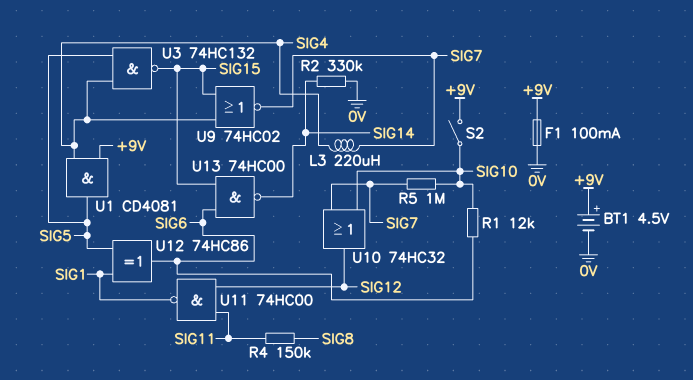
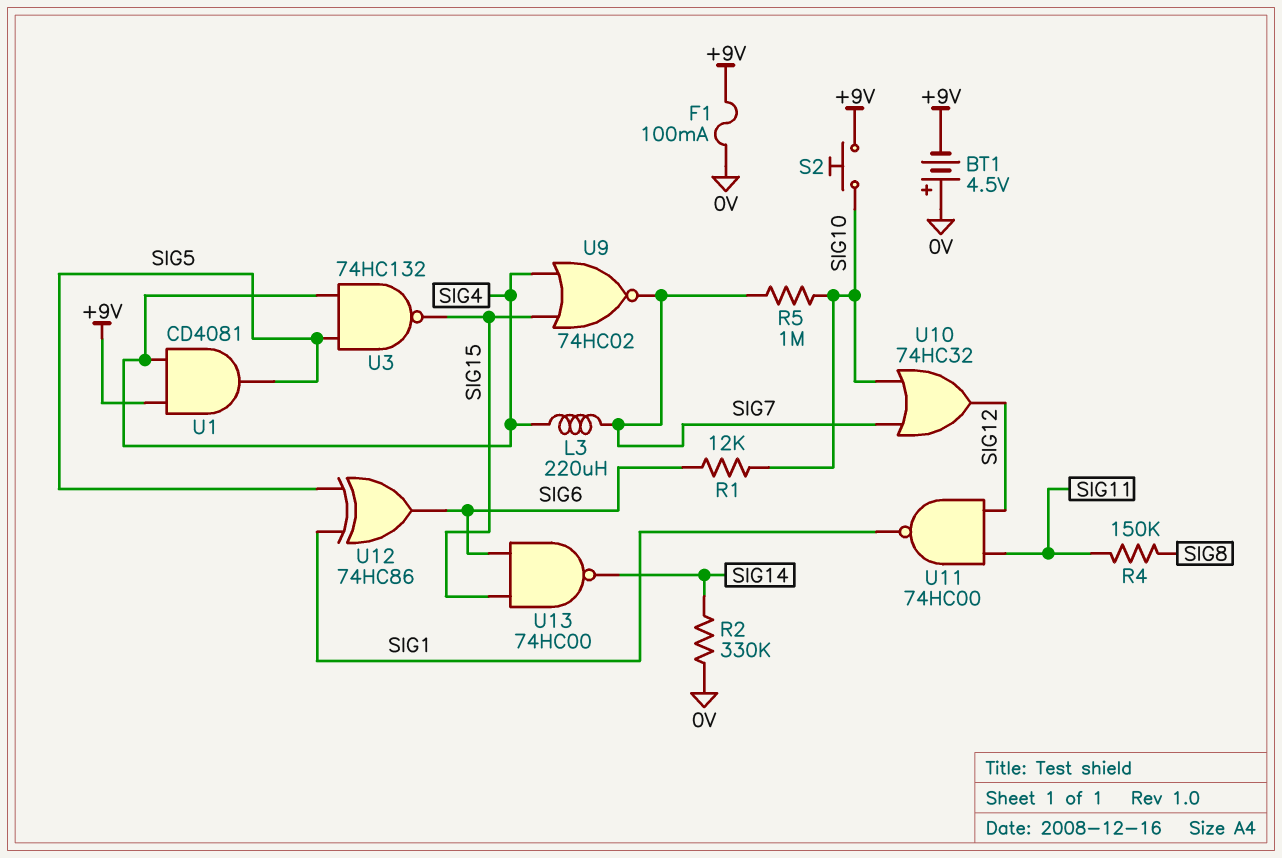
BT1: 4.5V (plus +9V, minus 0V) -> 4.5V (plus 0V, minus +9V)
S2: switch (+9V, SIG10) -> button (+9V, SIG10)

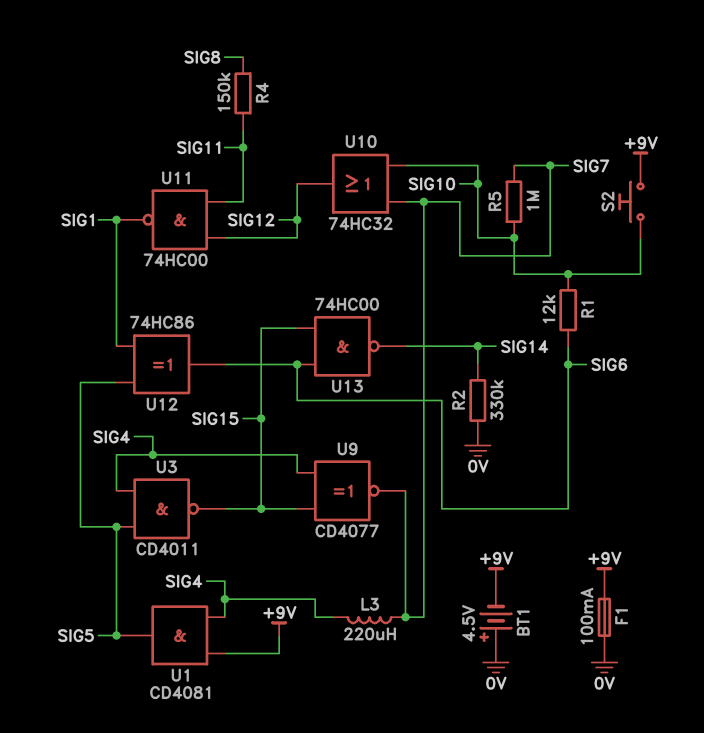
U3: NAND 74HC132 (in SIG4, in SIG5, out SIG15) -> NAND CD4011 (in SIG4, in SIG5, out SIG15)
U9: NOR 74HC02 (in SIG4, in SIG15, out SIG7) -> XNOR CD4077 (in SIG4, in SIG15, out SIG7)

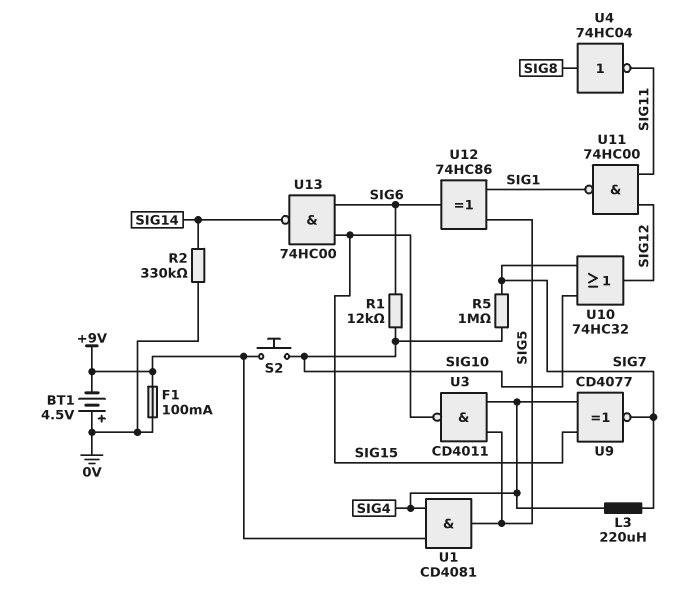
R4: 150k (SIG8, SIG11) -> none
U4: none -> NOT 74HC04 (in SIG8, out SIG11)

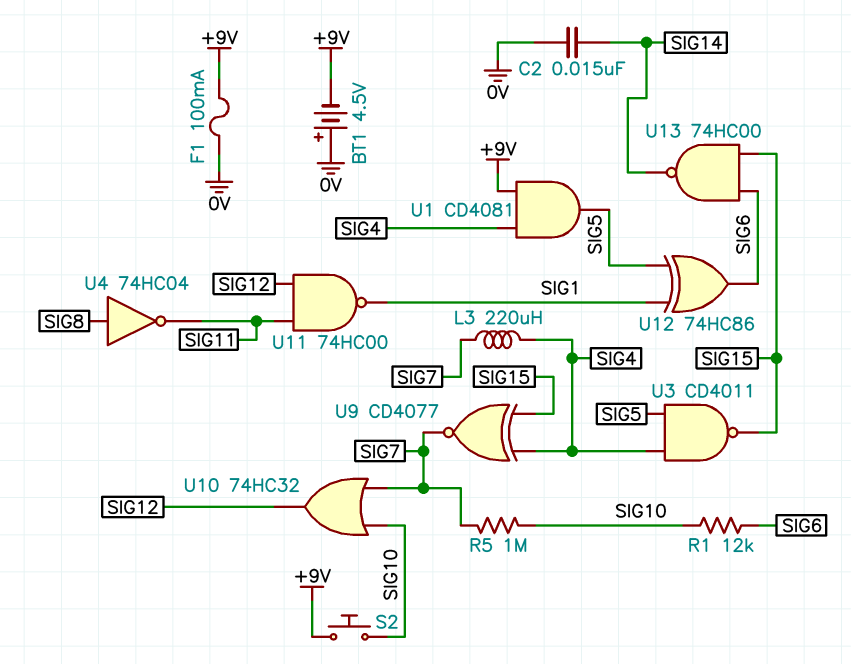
C2: none -> 15nF (0V, SIG14)
R2: 330k (0V, SIG14) -> none

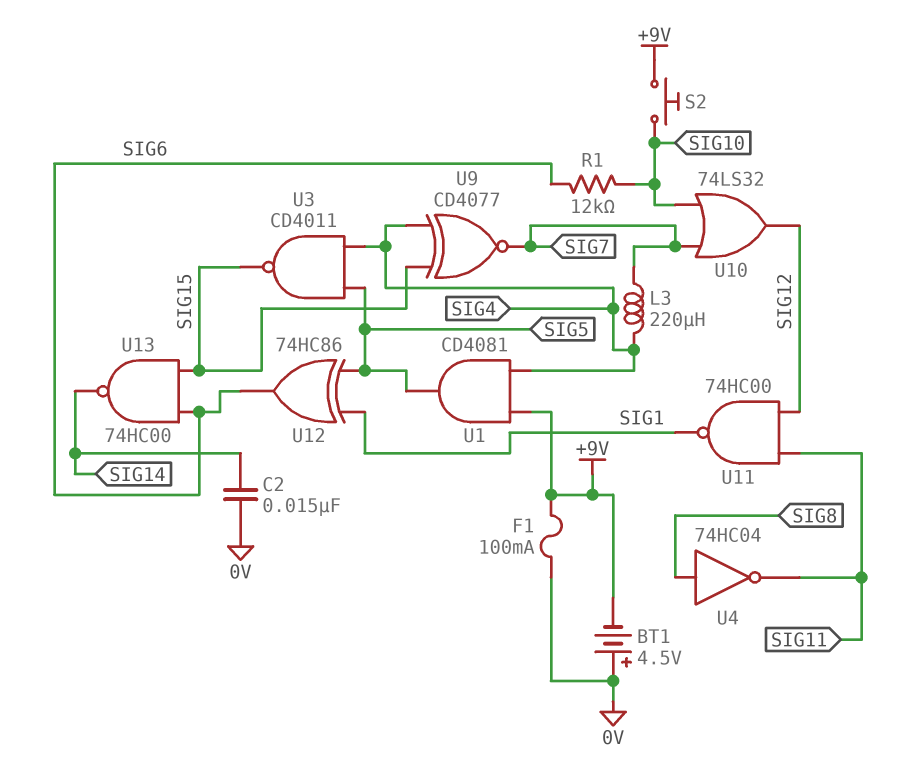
R5: 1M (SIG7, SIG10) -> none
U10: OR 74HC32 (in SIG7, in SIG10, out SIG12) -> OR 74LS32 (in SIG7, in SIG10, out SIG12)

